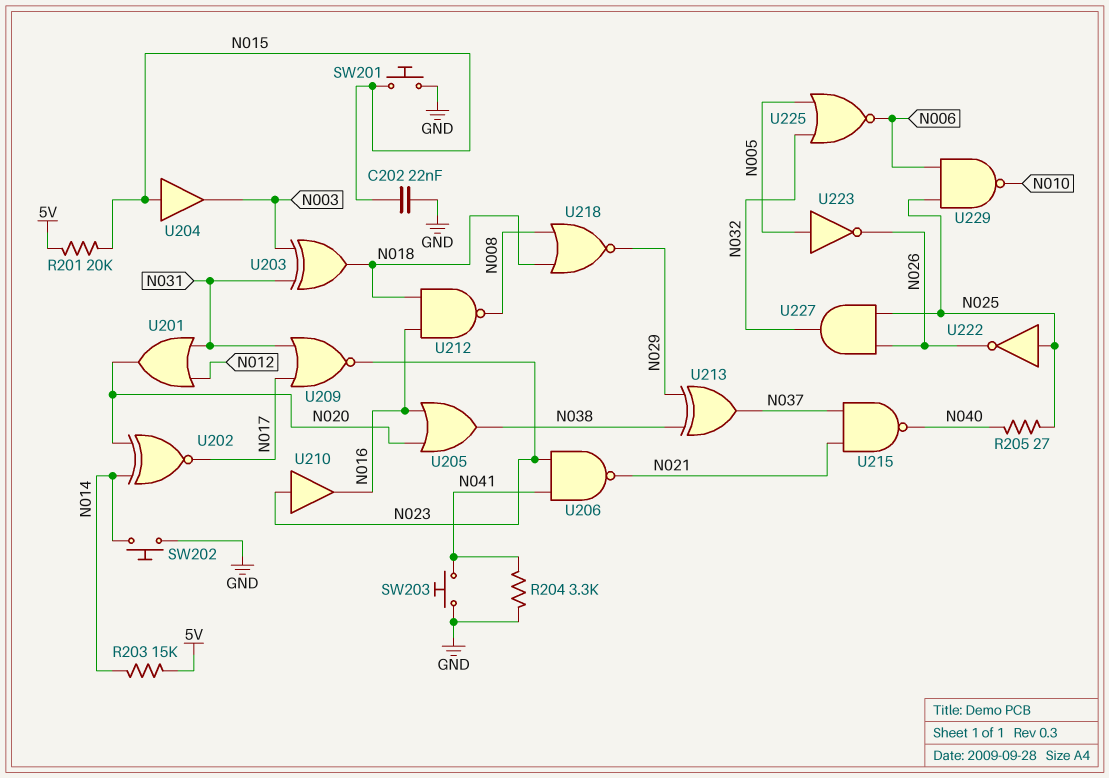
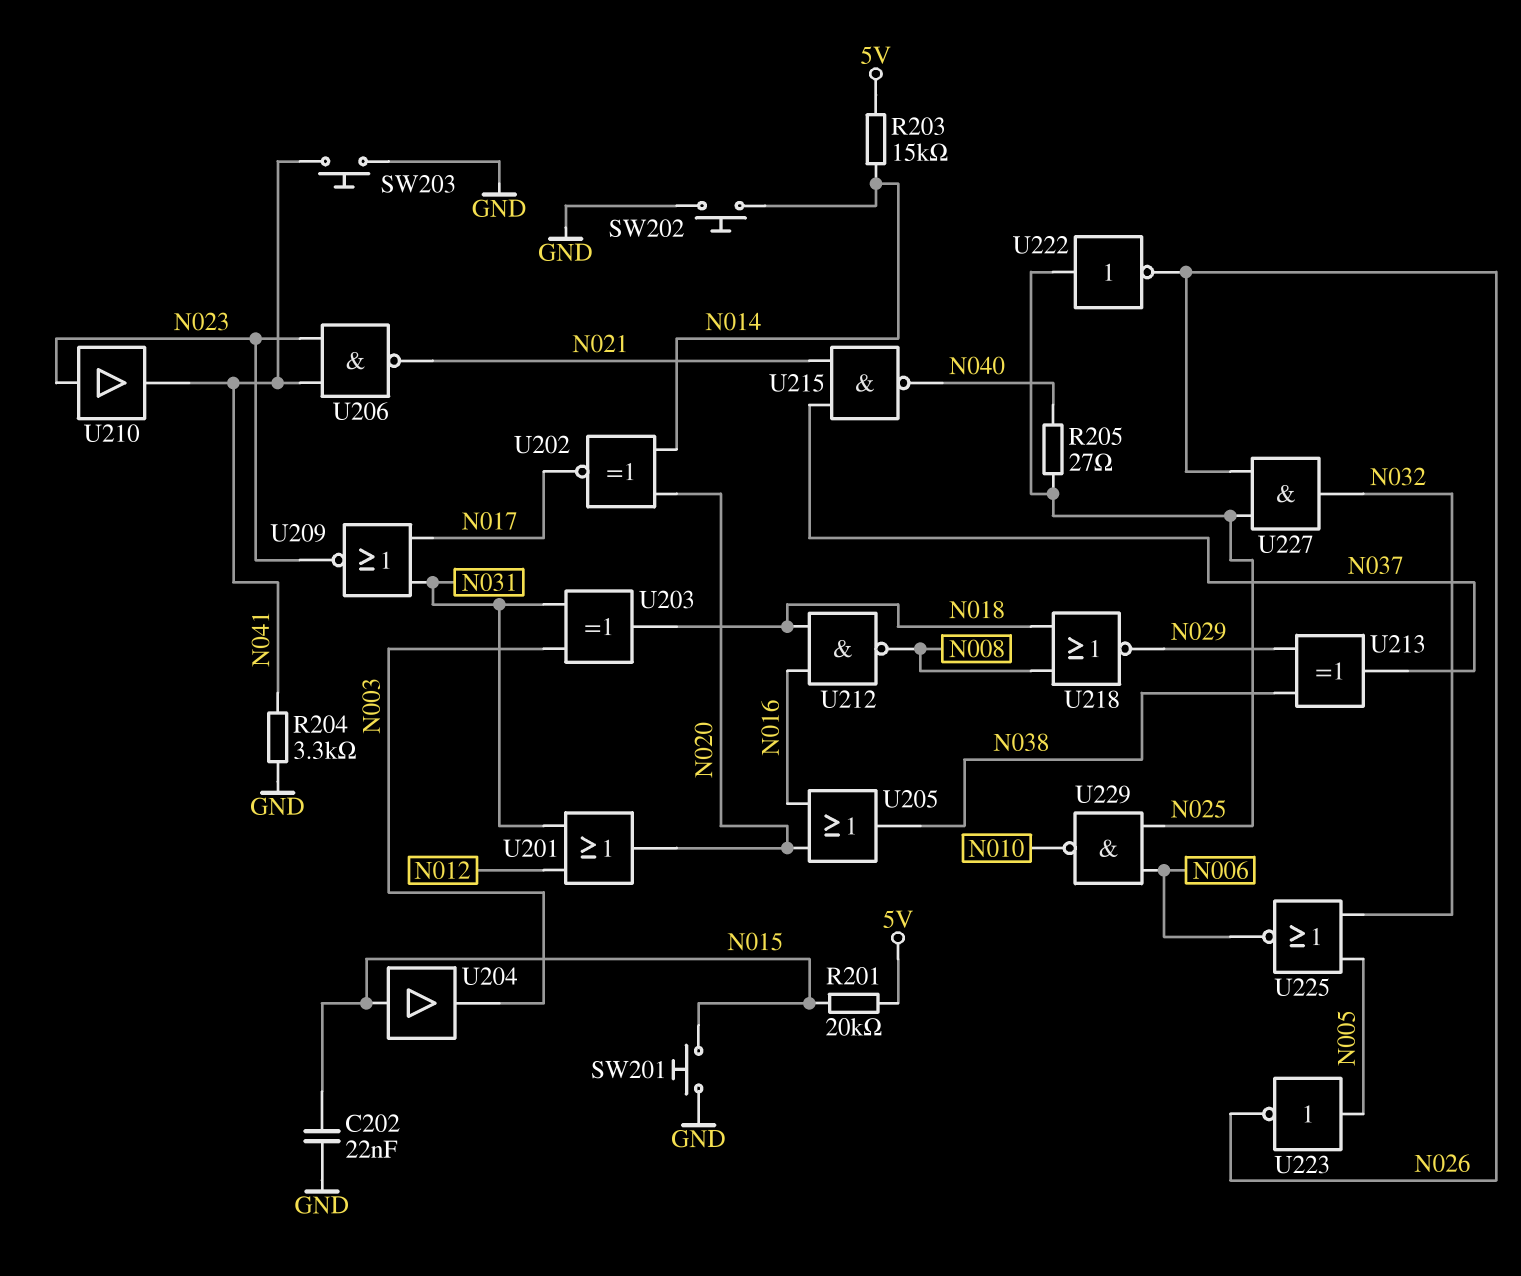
U210: buffer (in N023, out N016) -> buffer (in N023, out N041)

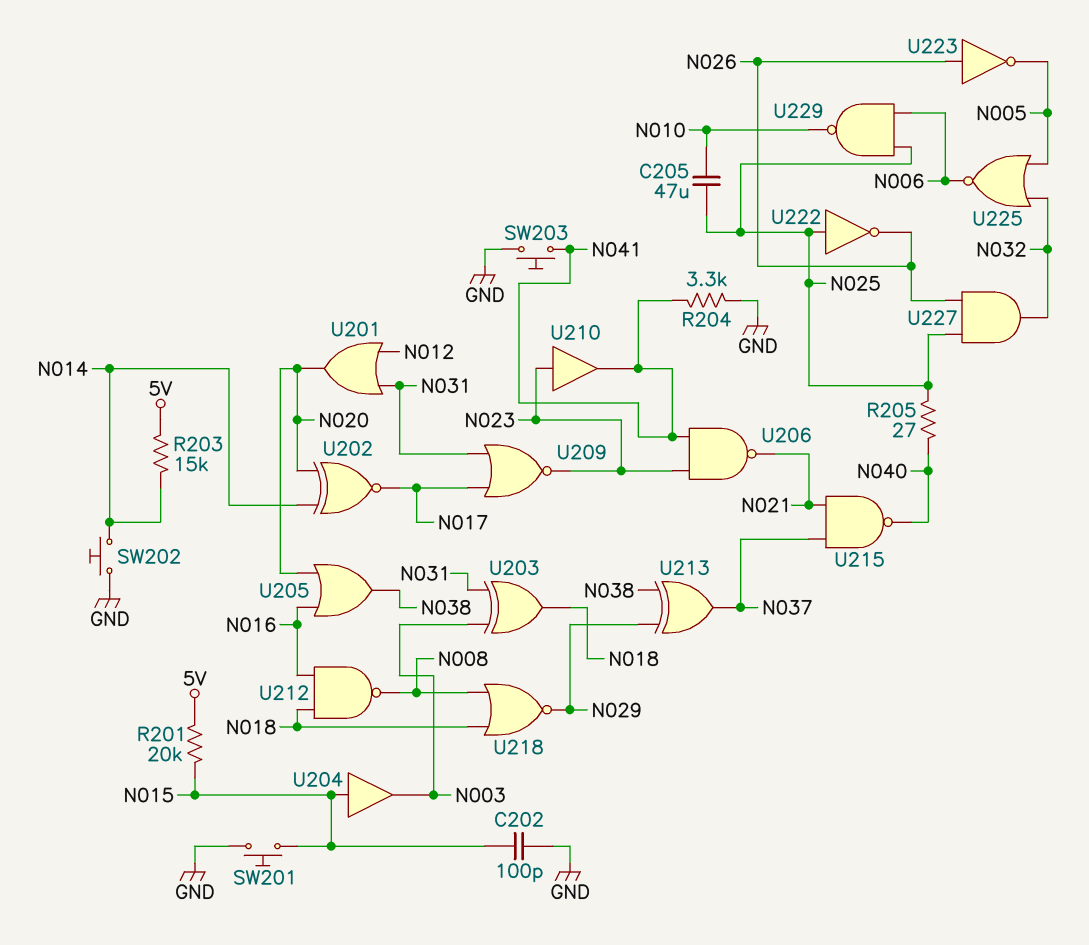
C202: 22nF (GND, N015) -> 100pF (GND, N015)
C205: none -> 47uF (N010, N025)
U223: NOT (in N005, out N026) -> NOT (in N026, out N005)

